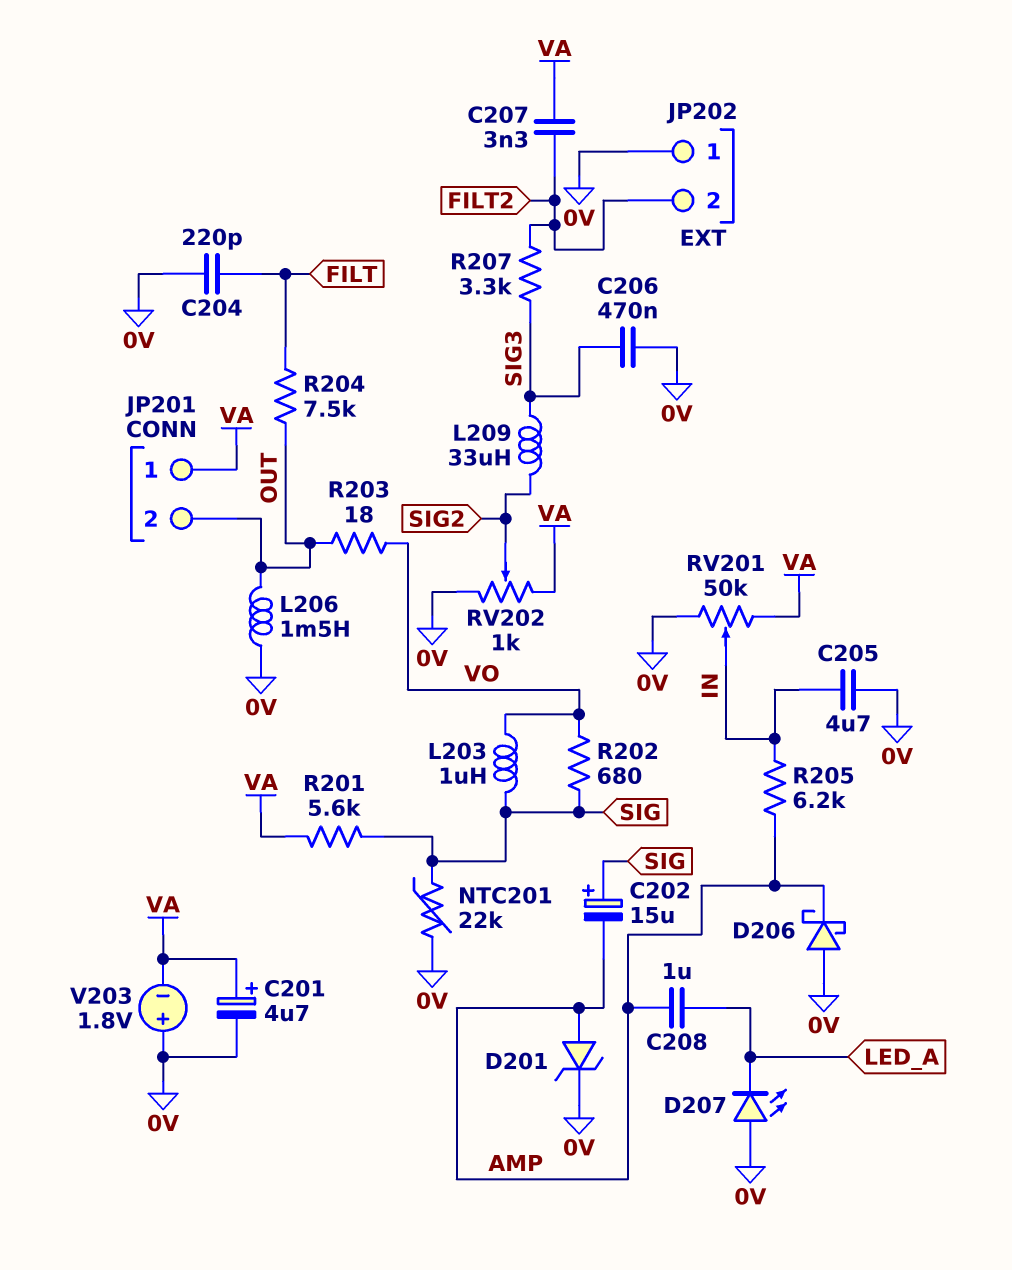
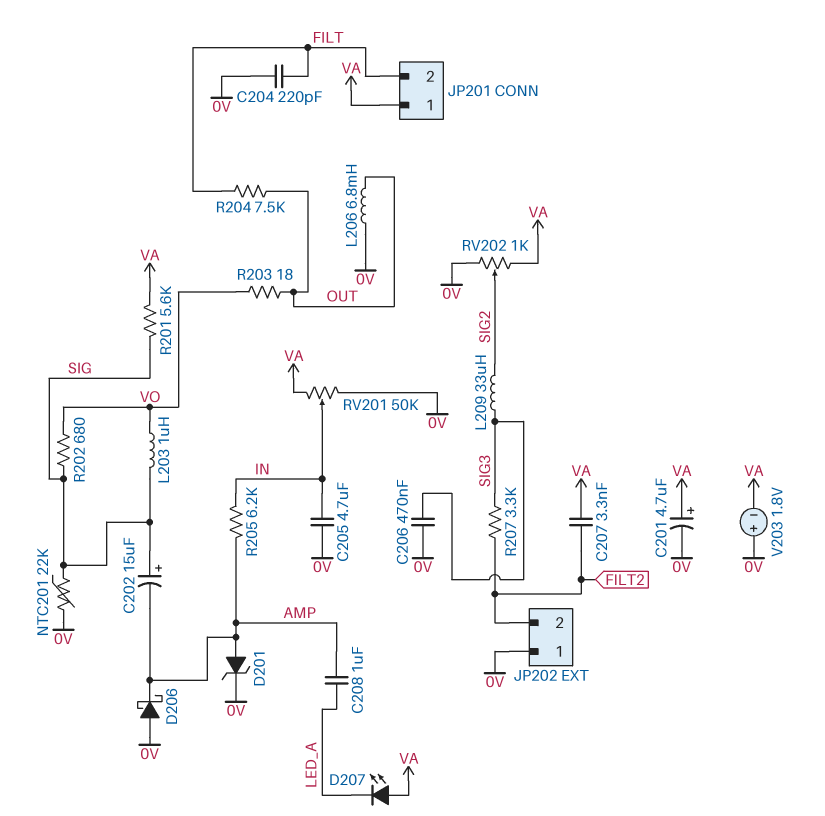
D207: LED (A 0V, K LED_A) -> LED (A VA, K LED_A)
JP201 pin 2: OUT -> FILT
L206: 1.5mH (0V, OUT) -> 6.8mH (0V, OUT)

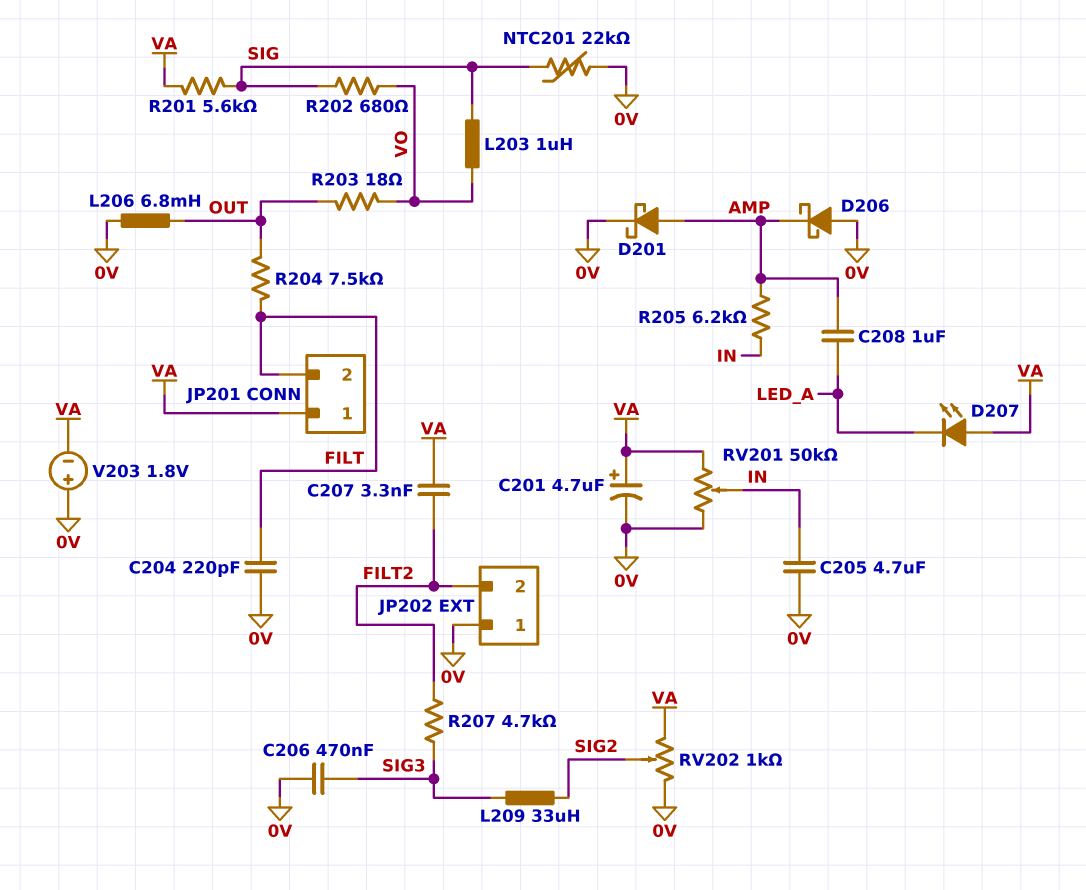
C202: 15uF (plus SIG, minus AMP) -> none
D201: zener (A AMP, K 0V) -> schottky (A AMP, K 0V)
R207: 3.3k (FILT2, SIG3) -> 4.7k (FILT2, SIG3)

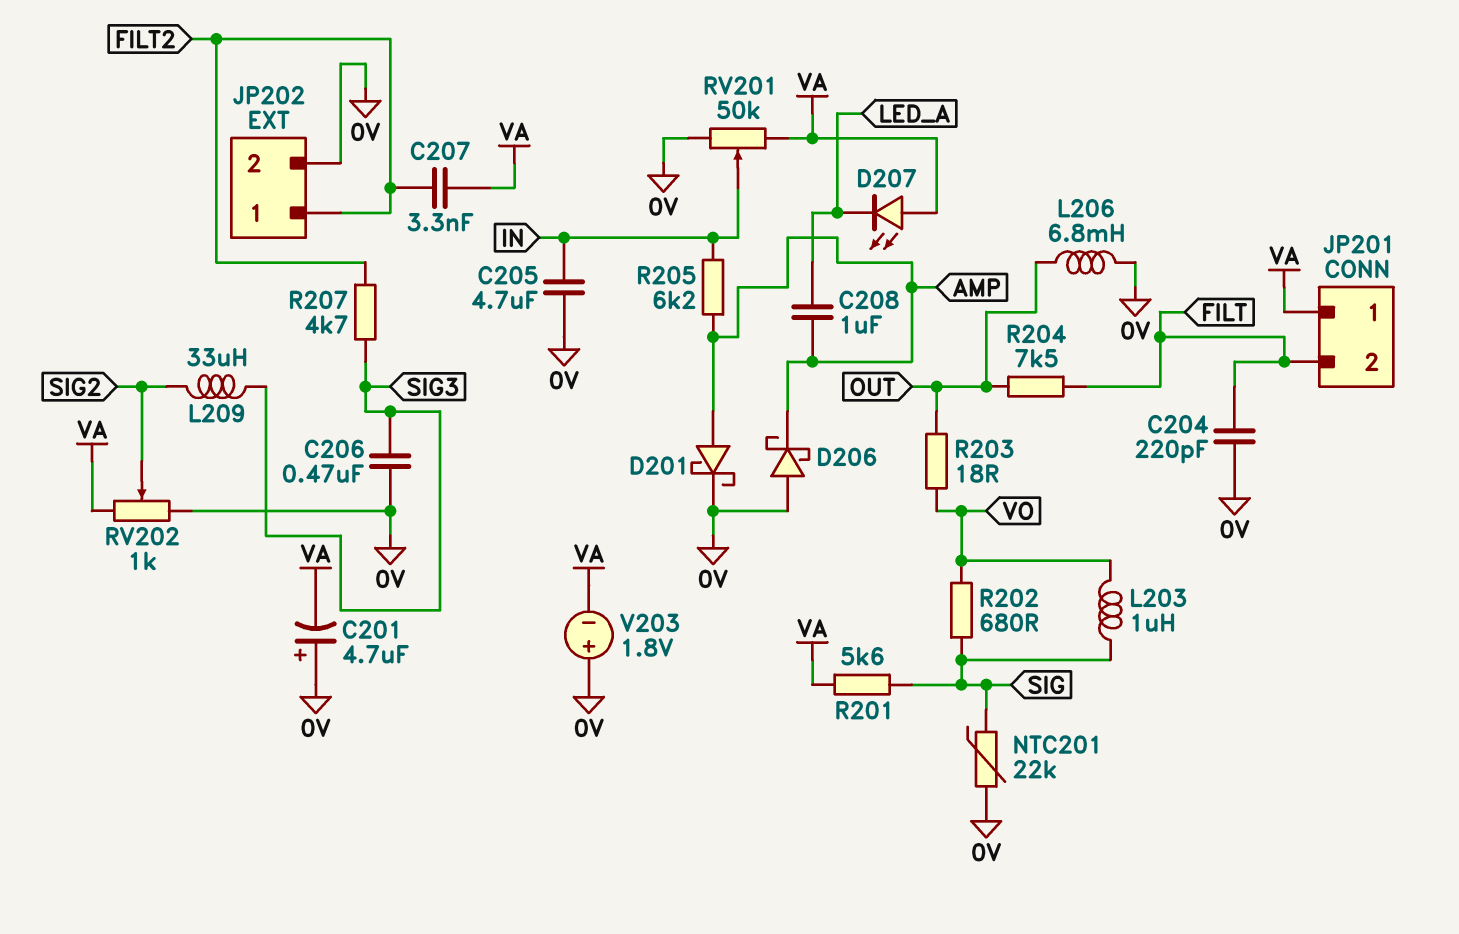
C201: 4.7uF (plus VA, minus 0V) -> 4.7uF (plus 0V, minus VA)
JP202 pin 1: 0V -> FILT2
JP202 pin 2: FILT2 -> 0V

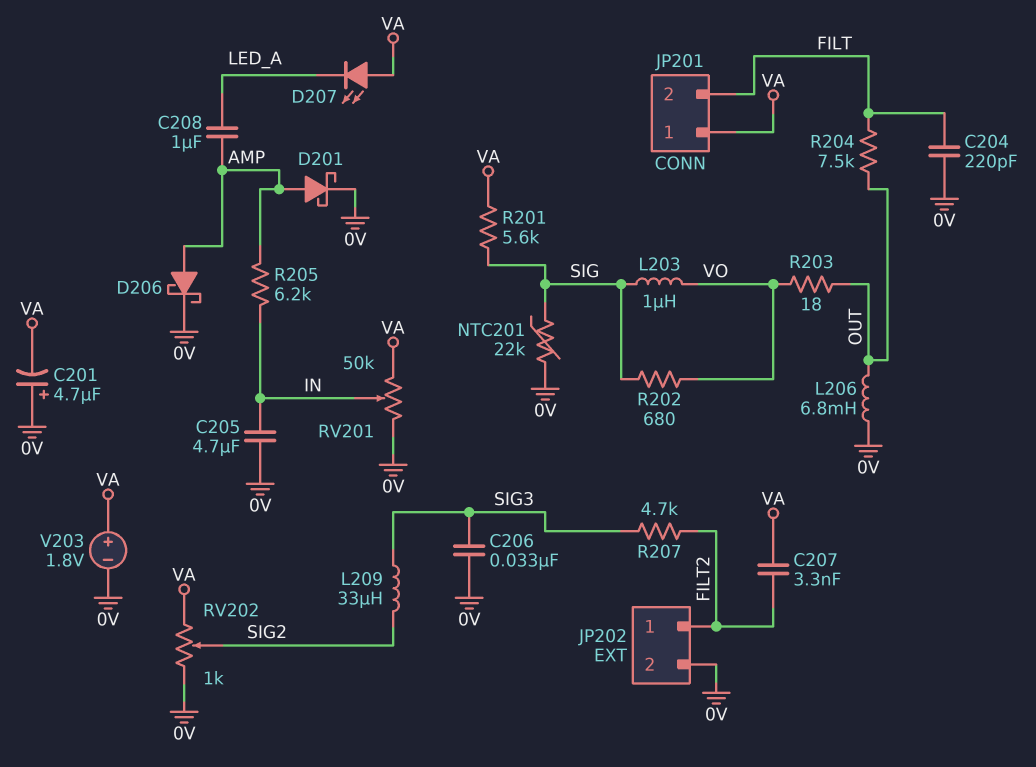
C206: 470nF (0V, SIG3) -> 33nF (0V, SIG3)
D206: schottky (A 0V, K AMP) -> schottky (A AMP, K 0V)
V203: 1.8V (plus 0V, minus VA) -> 1.8V (plus VA, minus 0V)

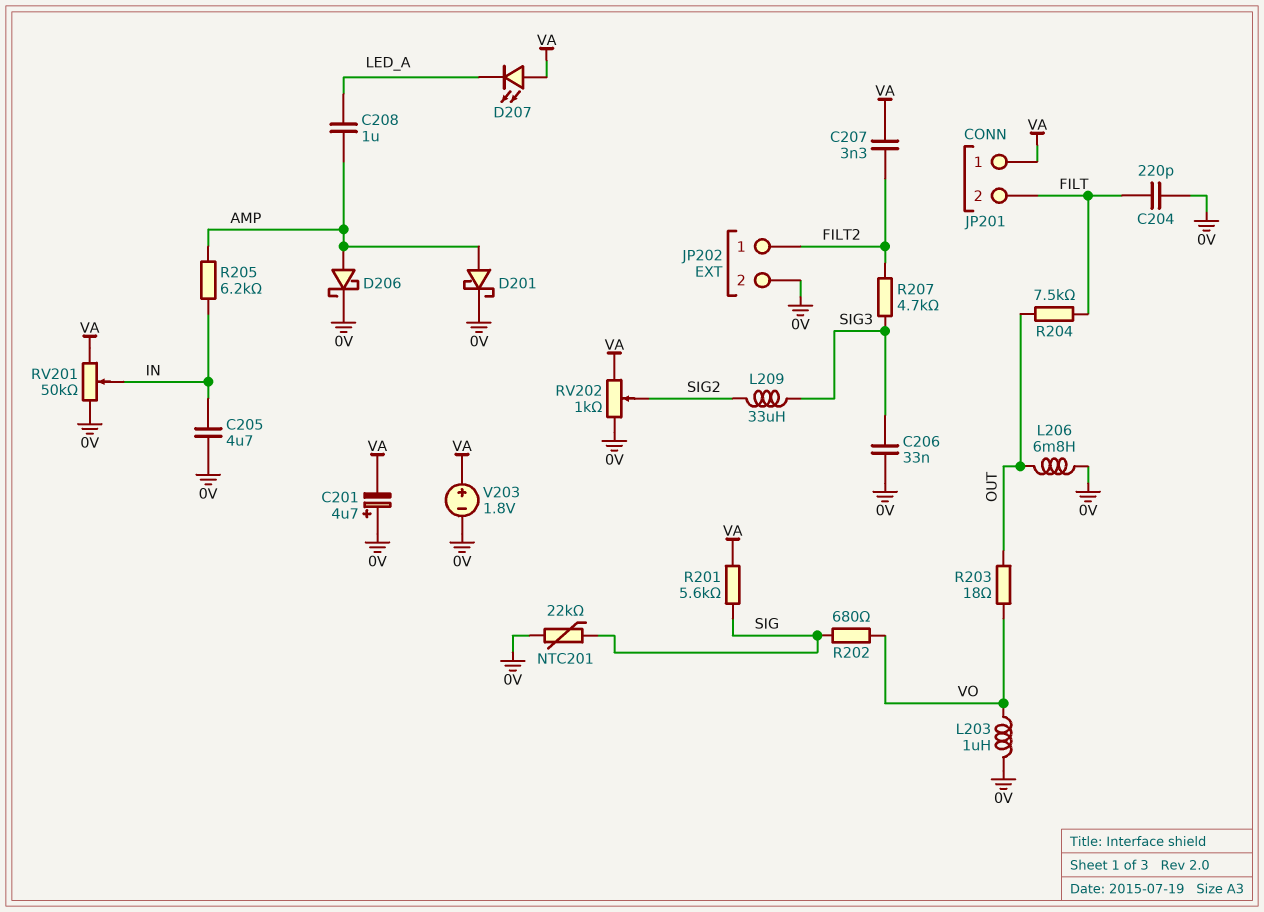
L203: 1uH (SIG, VO) -> 1uH (0V, VO)

